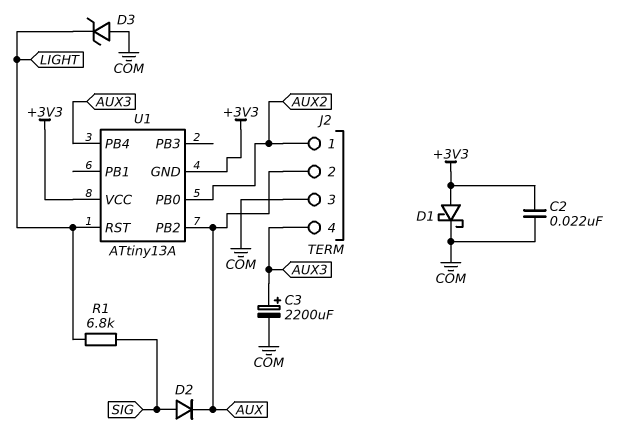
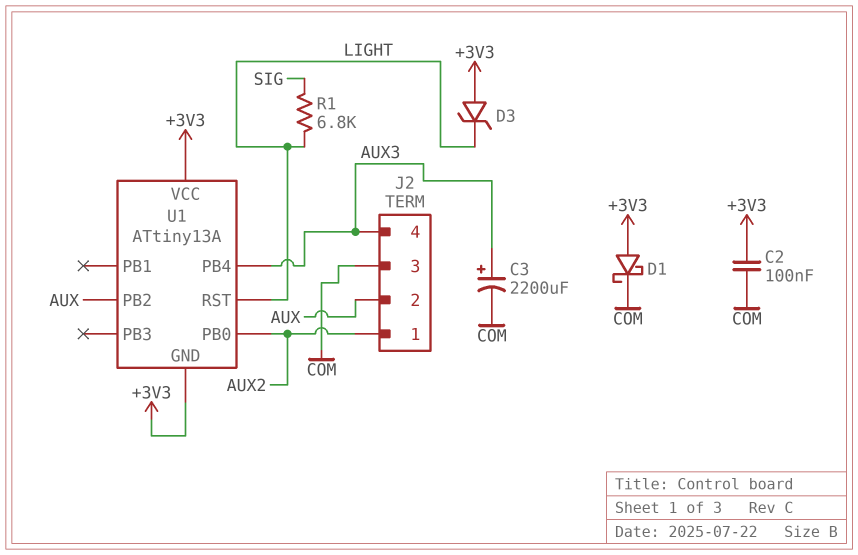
C2: 22nF (+3V3, COM) -> 100nF (+3V3, COM)
D2: diode (A SIG, K AUX) -> none
D3: zener (A COM, K LIGHT) -> zener (A +3V3, K LIGHT)

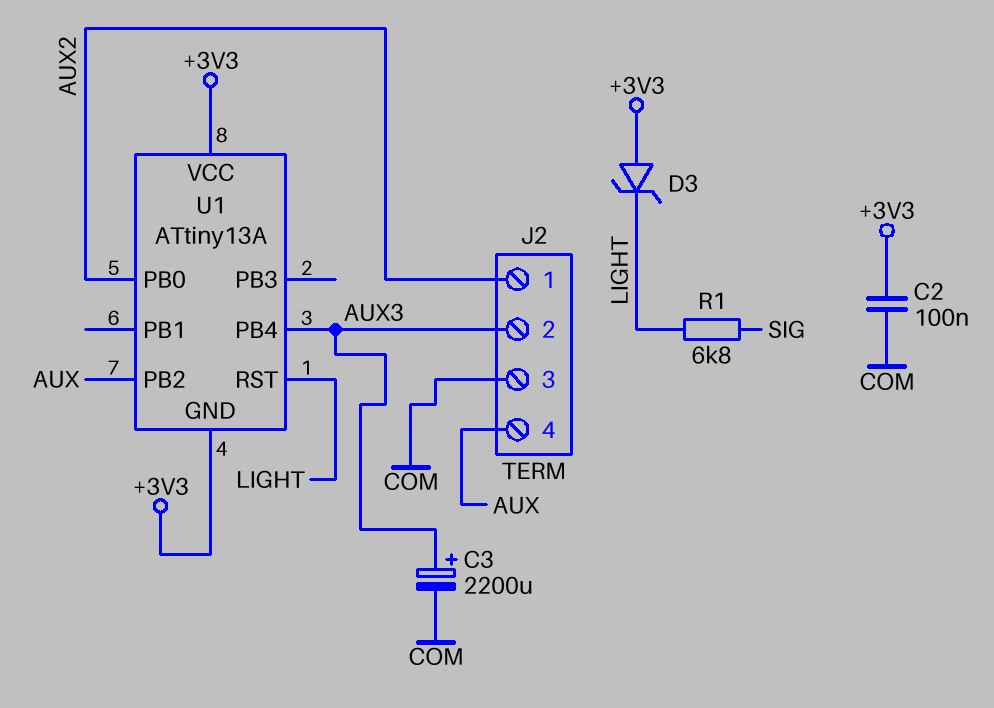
D1: schottky (A +3V3, K COM) -> none
J2 pin 2: AUX -> AUX3
J2 pin 4: AUX3 -> AUX

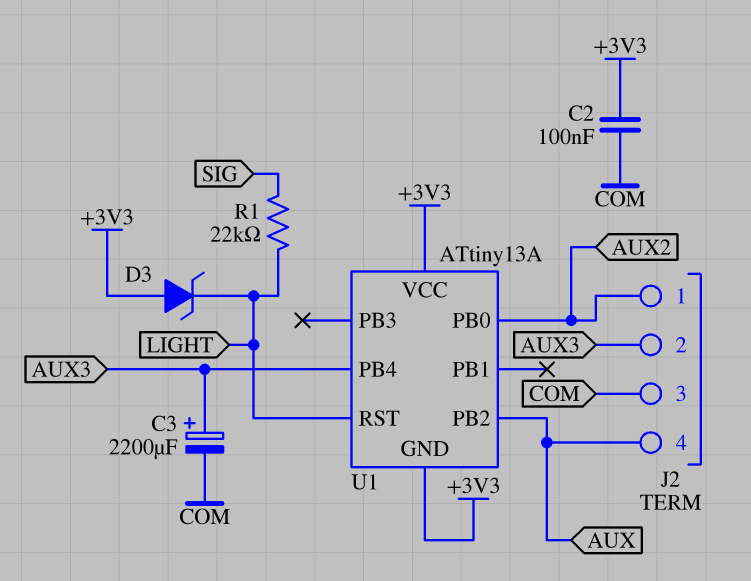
R1: 6.8k (LIGHT, SIG) -> 22k (LIGHT, SIG)

